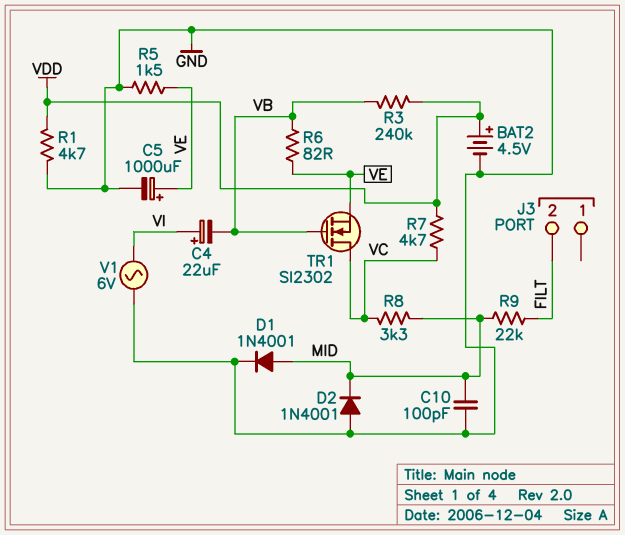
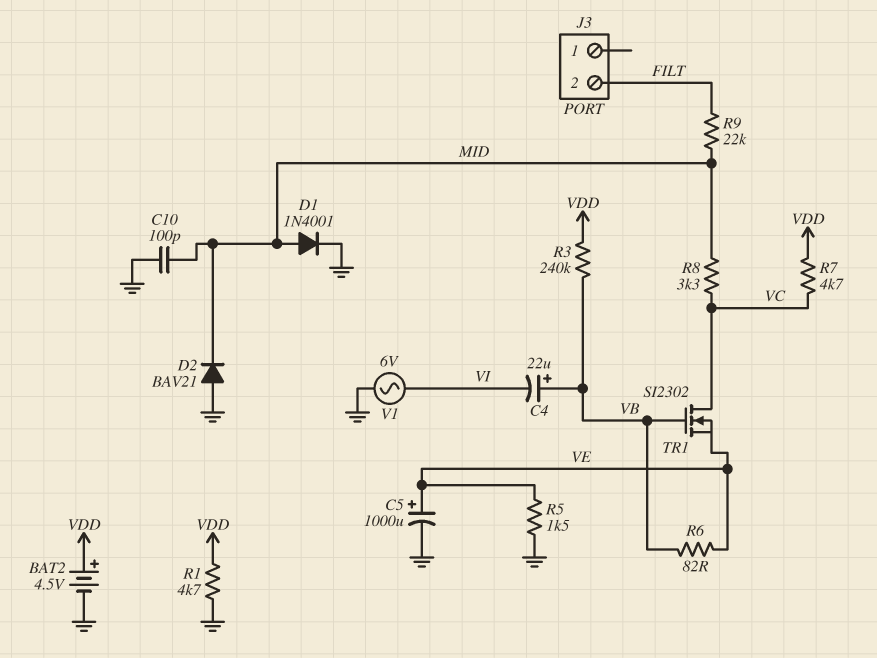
C4: 22uF (plus VI, minus VB) -> 22uF (plus VB, minus VI)
D2: diode 1N4001 (A GND, K MID) -> diode BAV21 (A GND, K MID)

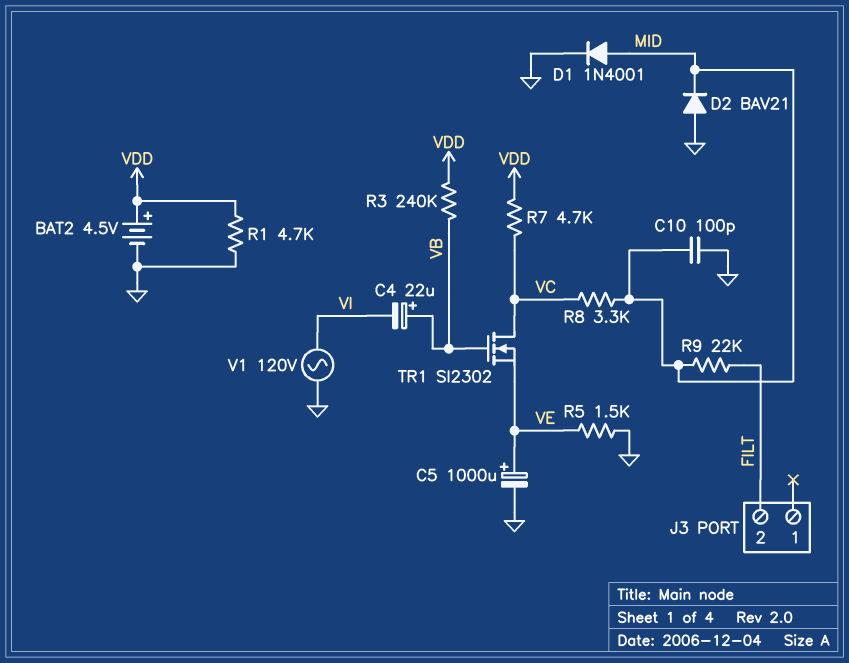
R6: 82 (VB, VE) -> none
V1: AC 6V (GND, VI) -> AC 120V (GND, VI)

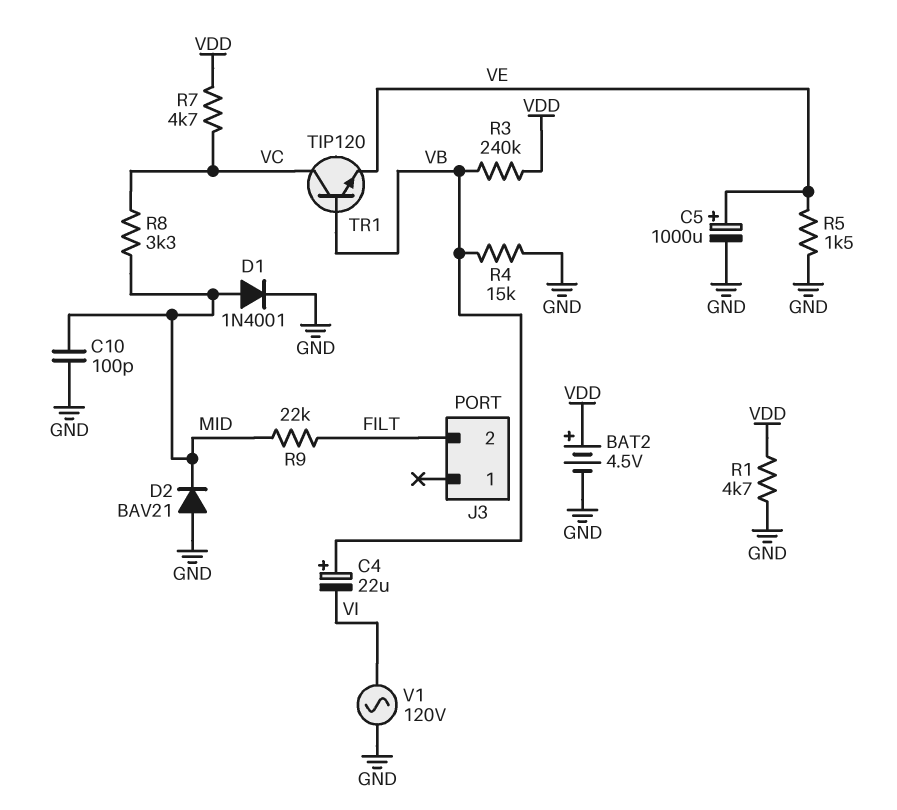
R4: none -> 15k (GND, VB)
TR1: NMOS SI2302 (G VB, D VC, S VE) -> NPN TIP120 (B VB, C VC, E VE)

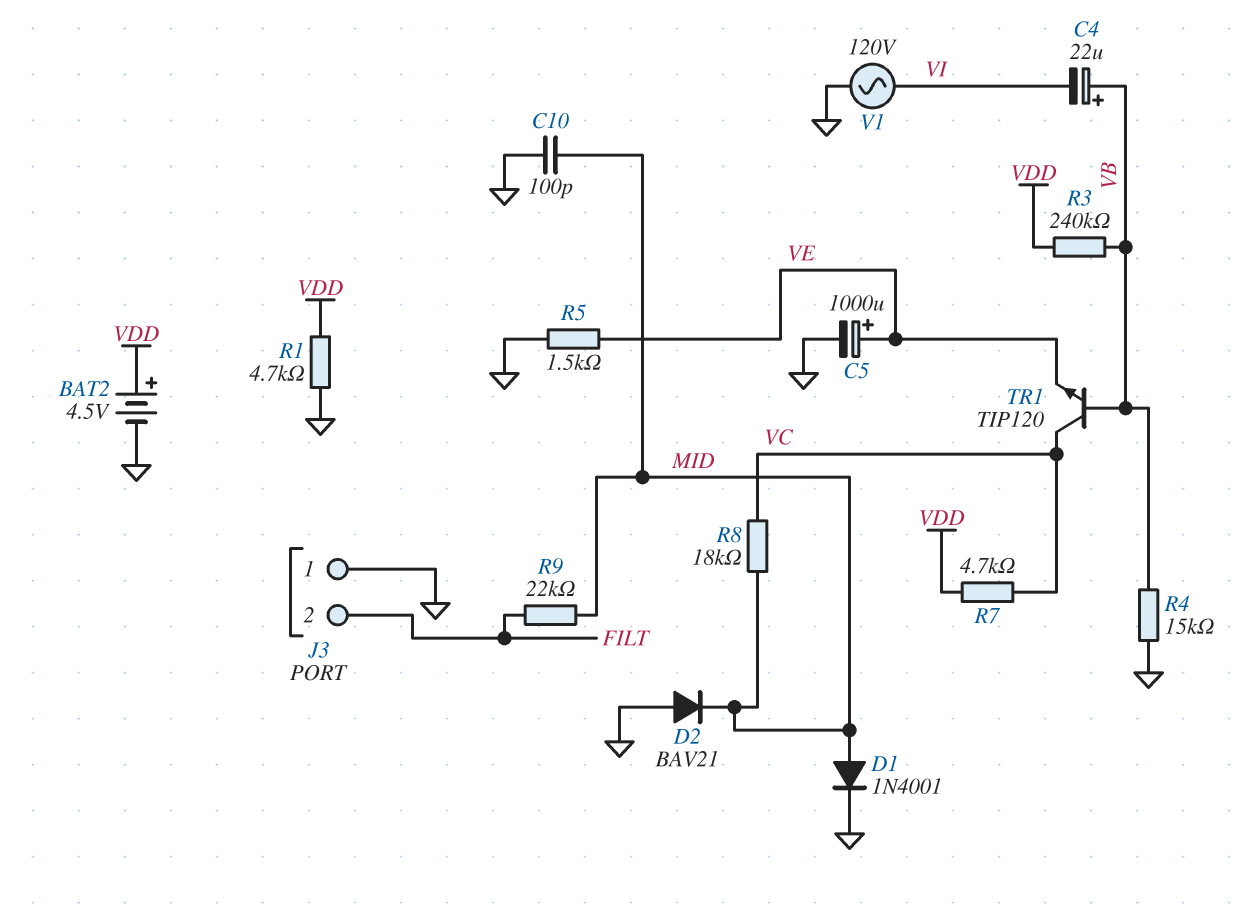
J3 pin 1: none -> GND
R8: 3.3k (MID, VC) -> 18k (MID, VC)

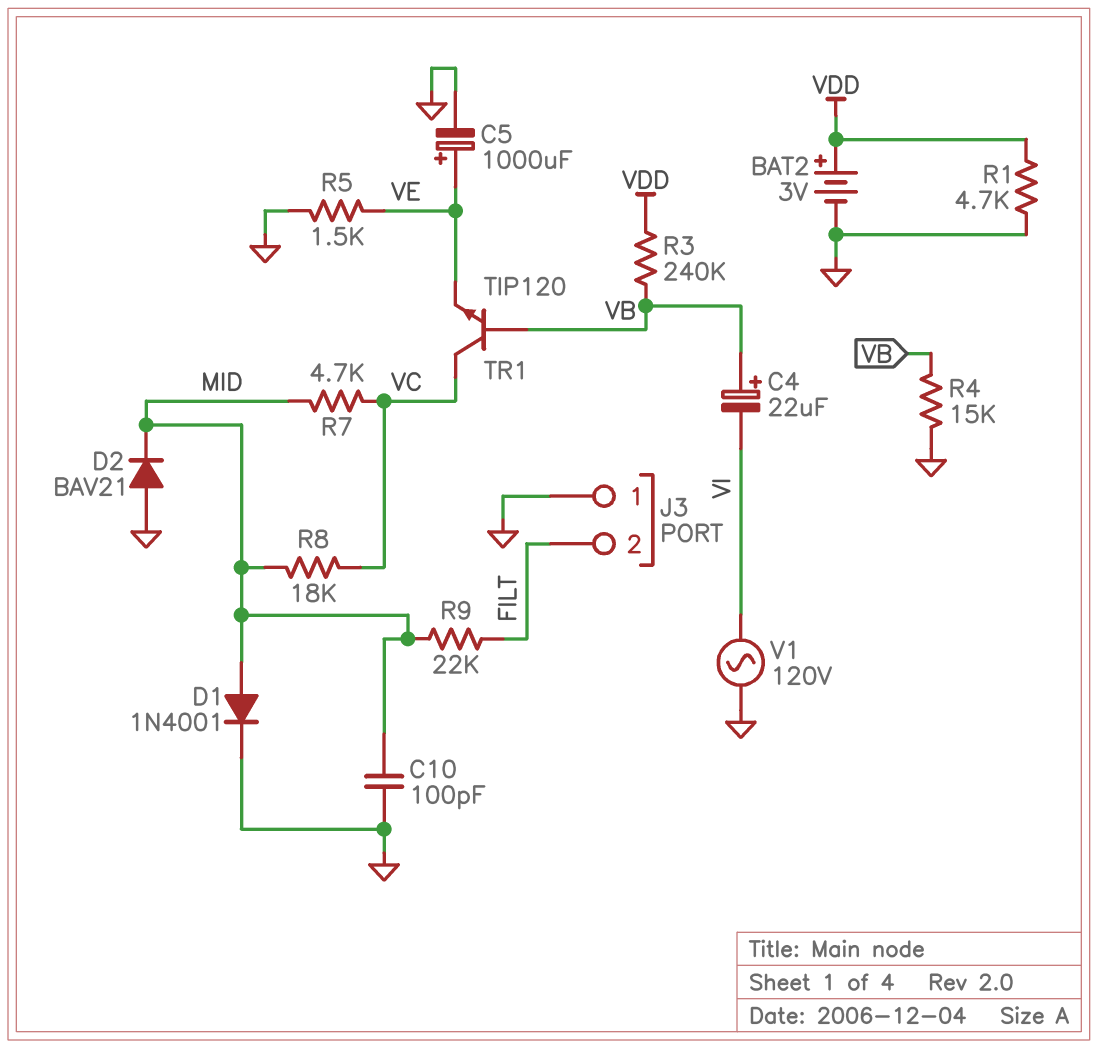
BAT2: 4.5V (plus VDD, minus GND) -> 3V (plus VDD, minus GND)
R7: 4.7k (VC, VDD) -> 4.7k (MID, VC)

